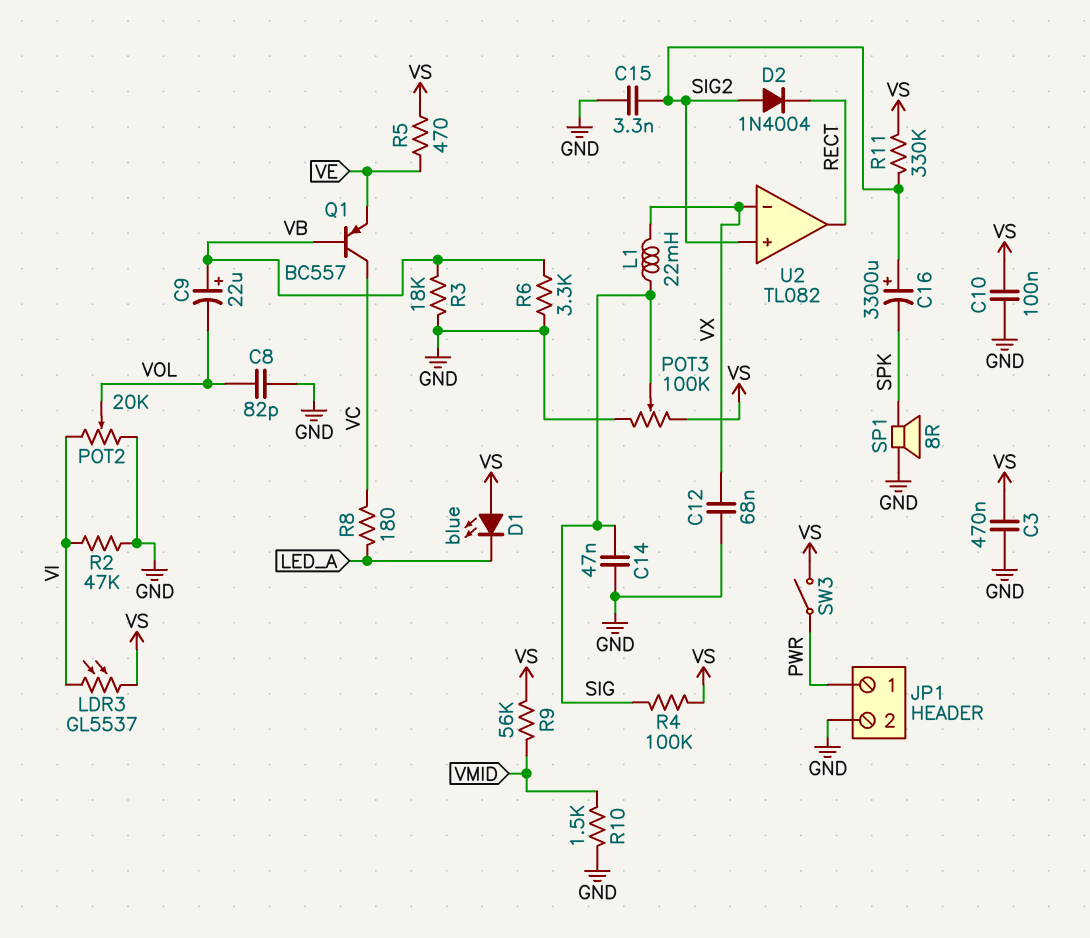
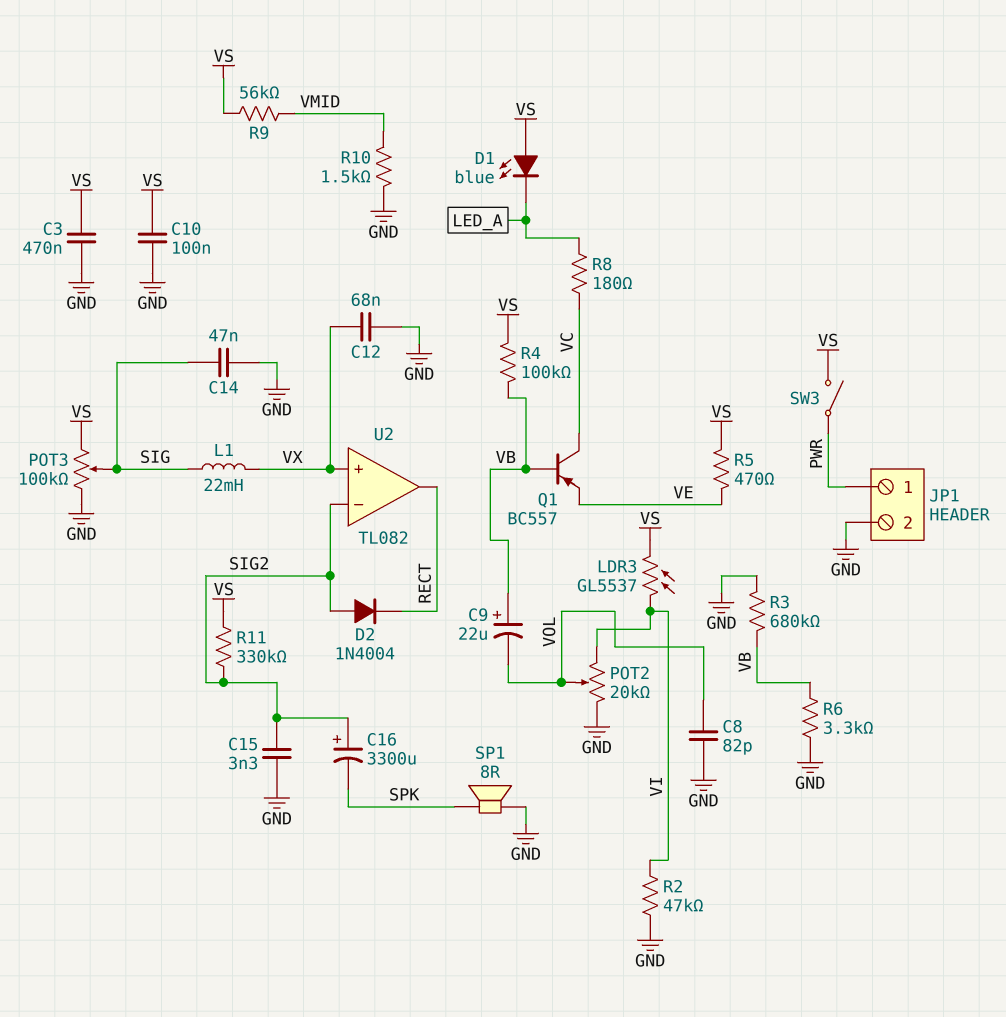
R3: 18k (GND, VB) -> 680k (GND, VB)
R4: 100k (SIG, VS) -> 100k (VB, VS)
U2 pin in+: SIG2 -> VX
U2 pin in-: VX -> SIG2

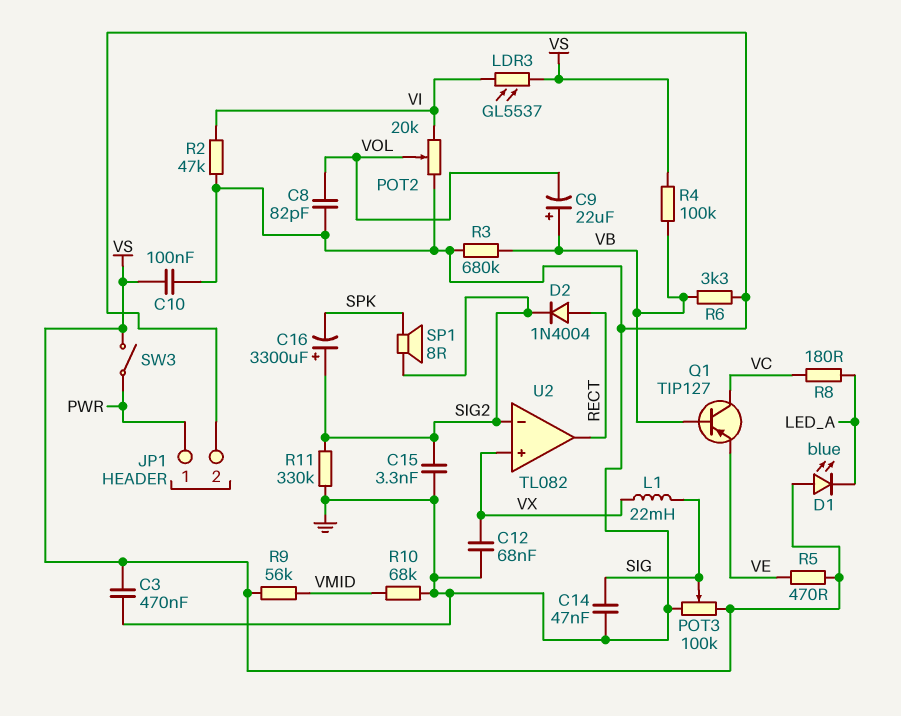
D2: diode 1N4004 (A SIG2, K RECT) -> diode 1N4004 (A RECT, K SIG2)
Q1: PNP BC557 (B VB, C VC, E VE) -> PNP TIP127 (B VB, C VC, E VE)
R10: 1.5k (GND, VMID) -> 68k (GND, VMID)
R11: 330k (SIG2, VS) -> 330k (GND, SIG2)
SP1: speaker 8R (GND, SPK) -> speaker 8R (SIG2, SPK)

